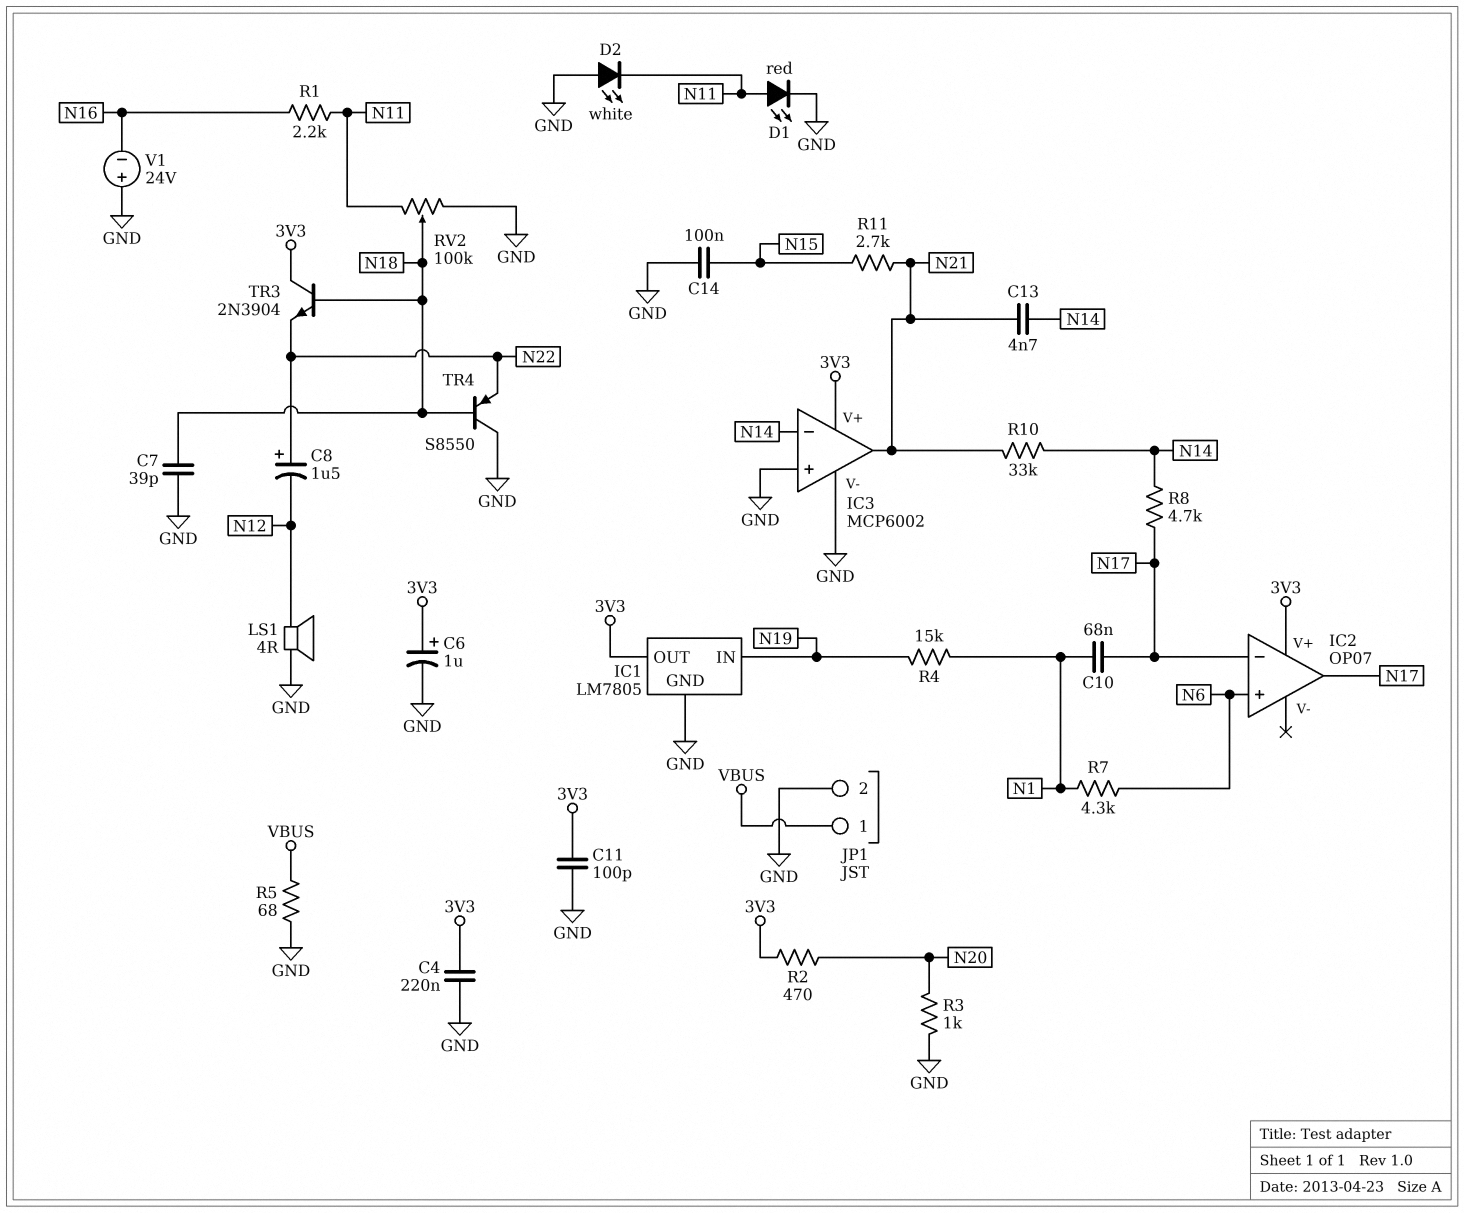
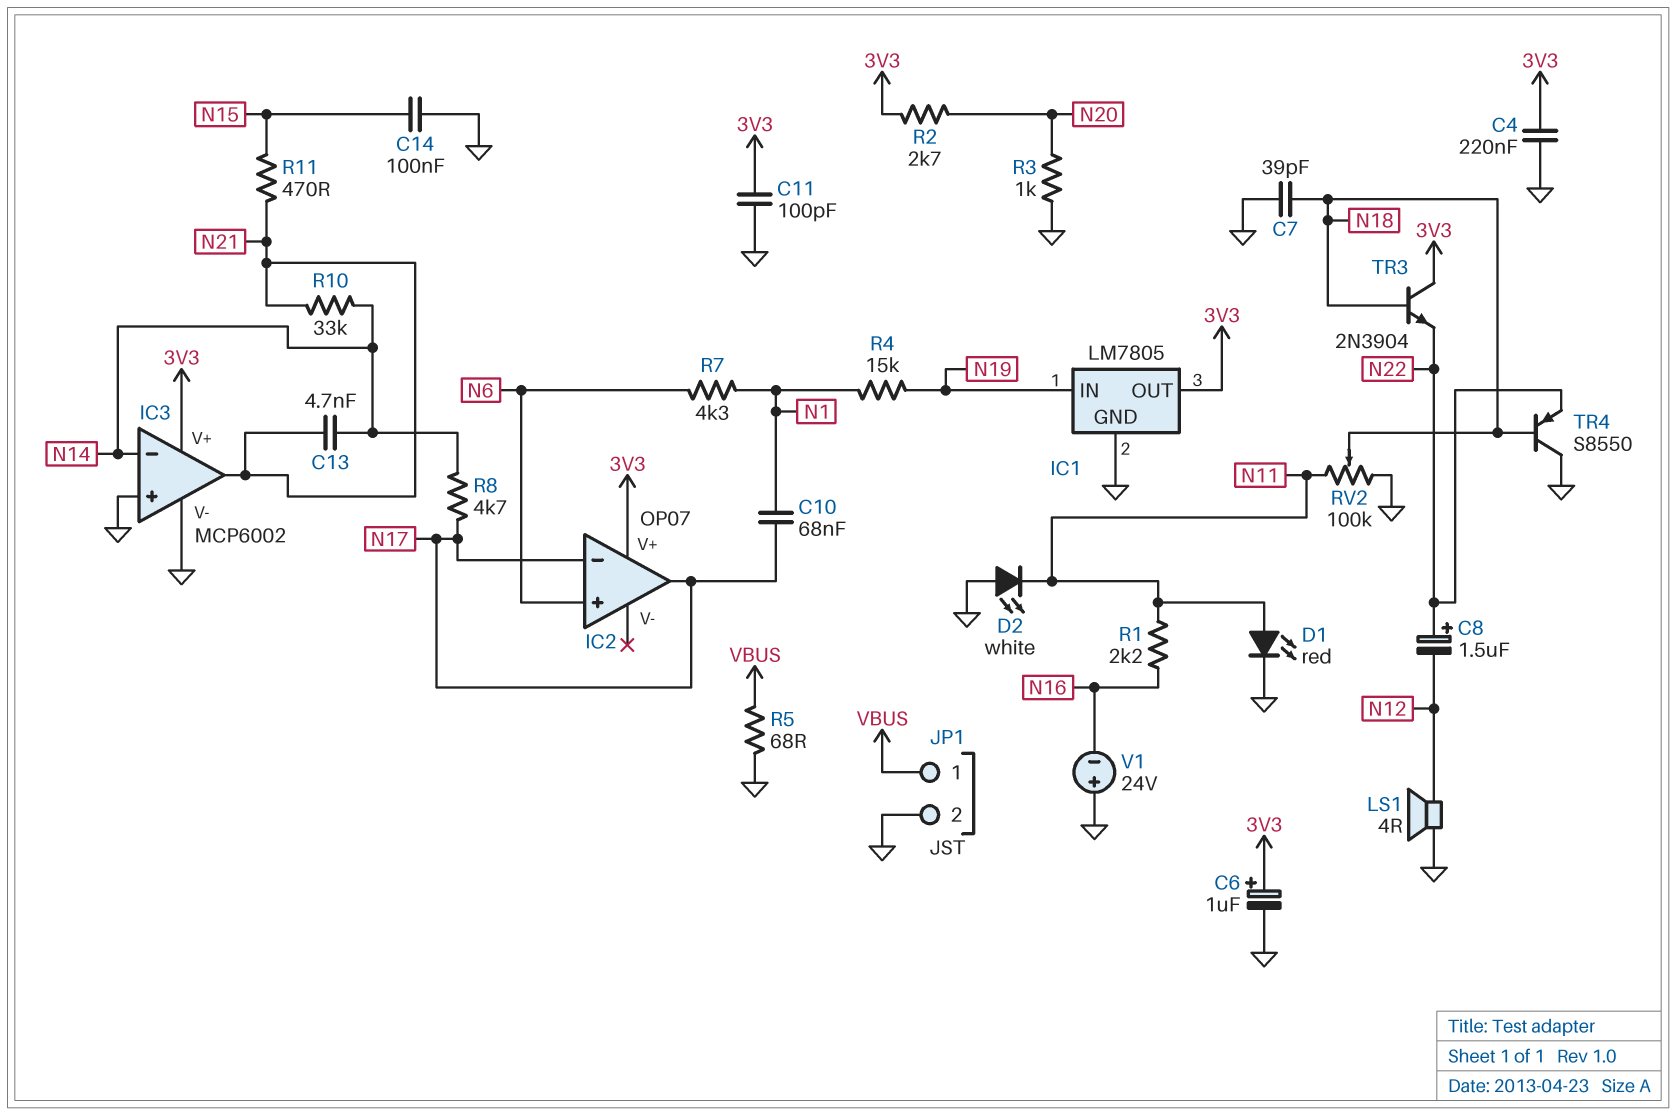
R2: 470 (3V3, N20) -> 2.7k (3V3, N20)
R11: 2.7k (N15, N21) -> 470 (N15, N21)

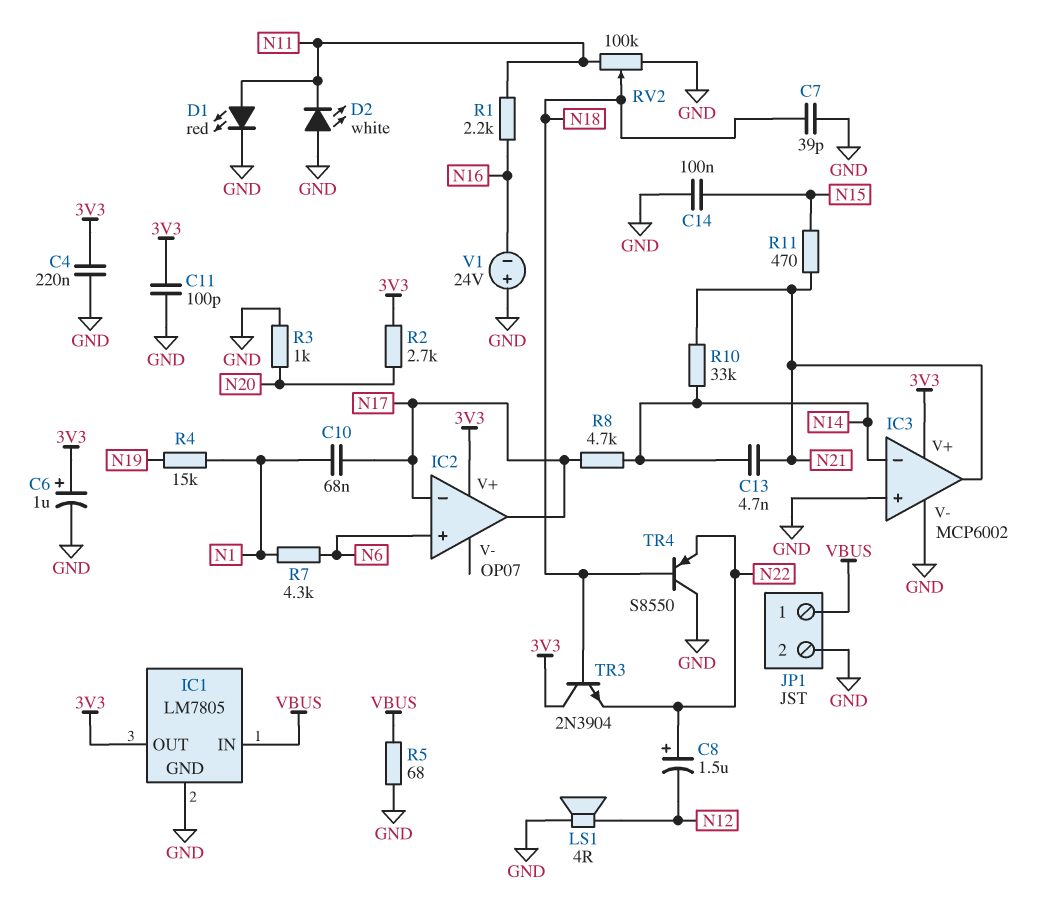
IC1 pin IN: N19 -> VBUS

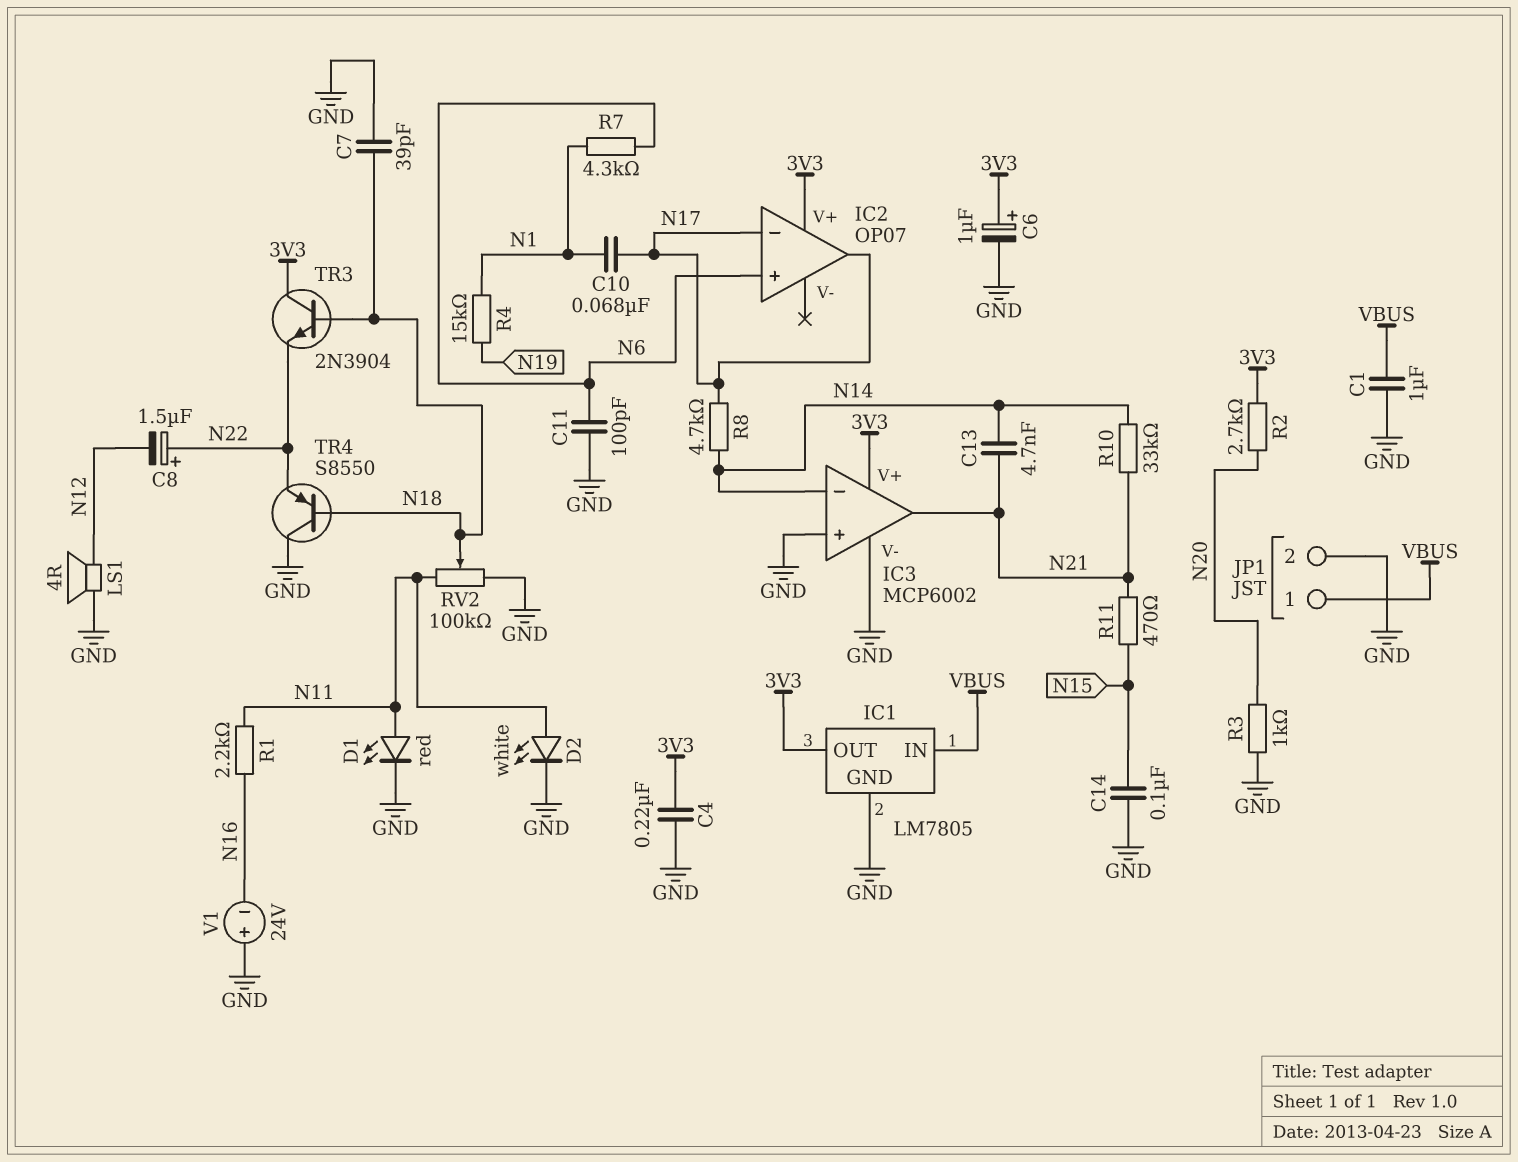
C1: none -> 1uF (GND, VBUS)
C11: 100pF (3V3, GND) -> 100pF (GND, N6)
D2: LED white (A GND, K N11) -> LED white (A N11, K GND)
R5: 68 (GND, VBUS) -> none

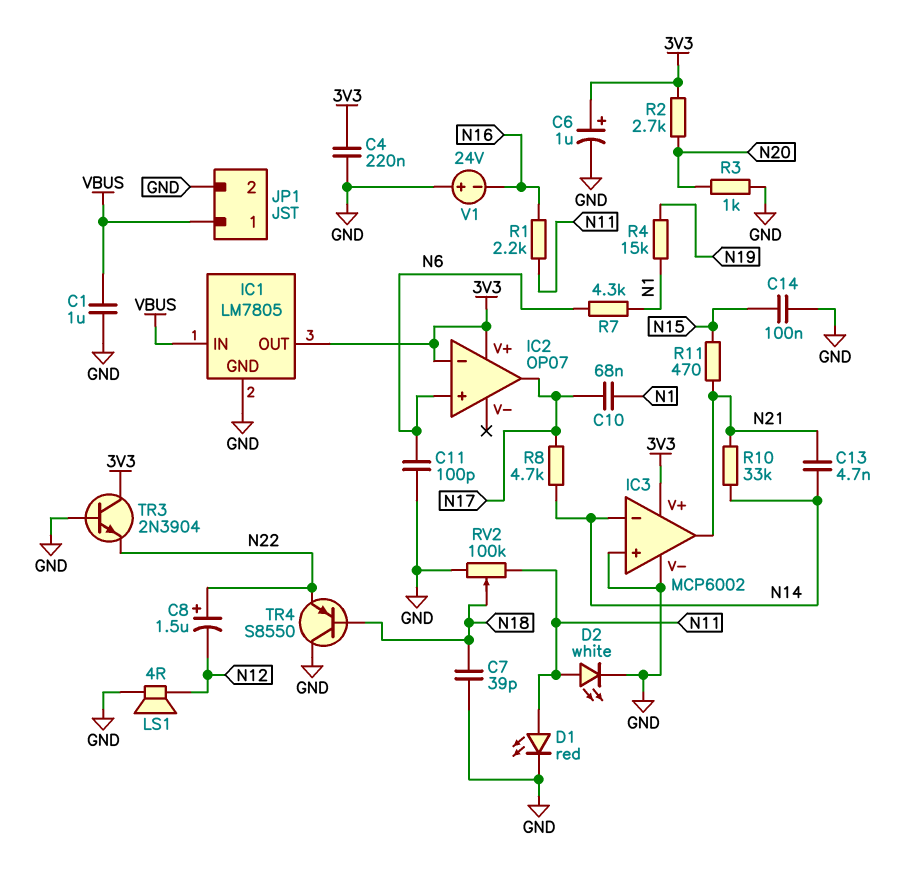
IC2 pin in-: N17 -> 3V3
TR3: NPN 2N3904 (B N18, C 3V3, E N22) -> NPN 2N3904 (B GND, C 3V3, E N22)

